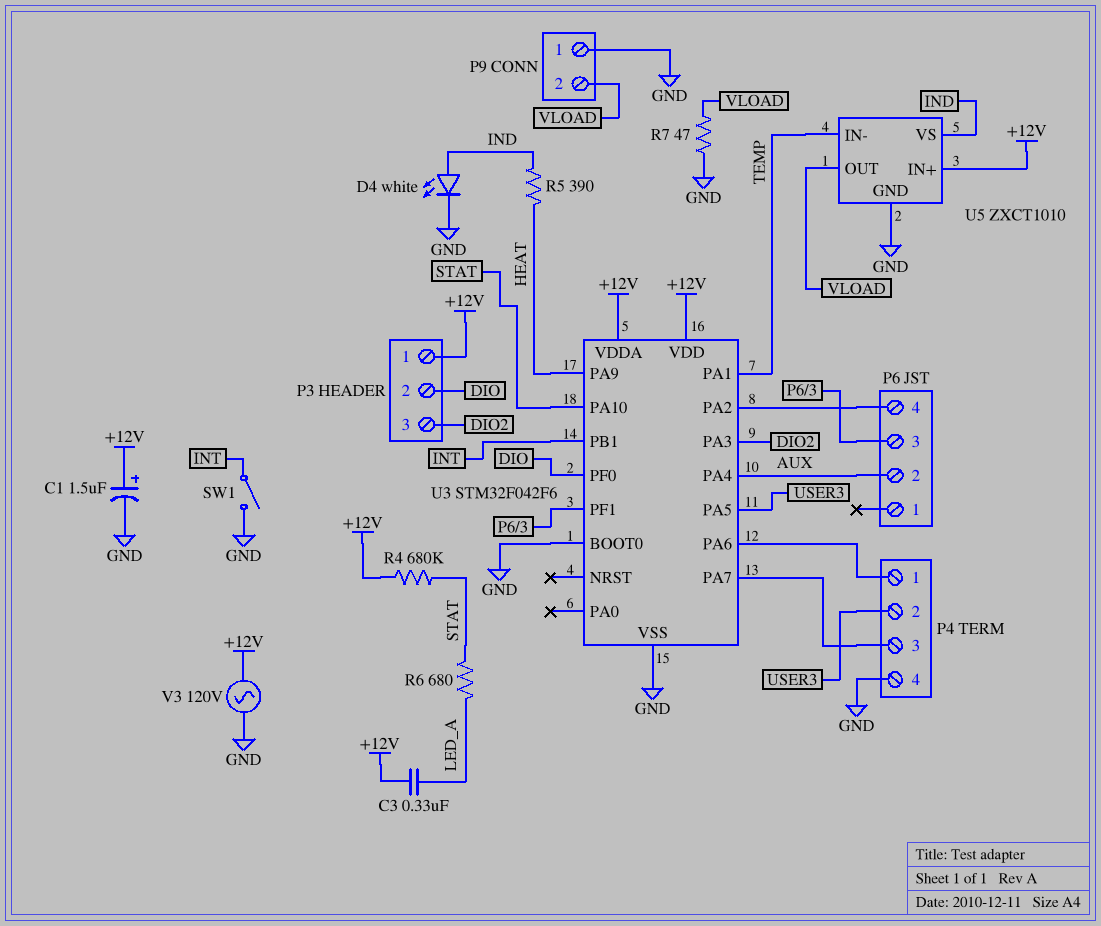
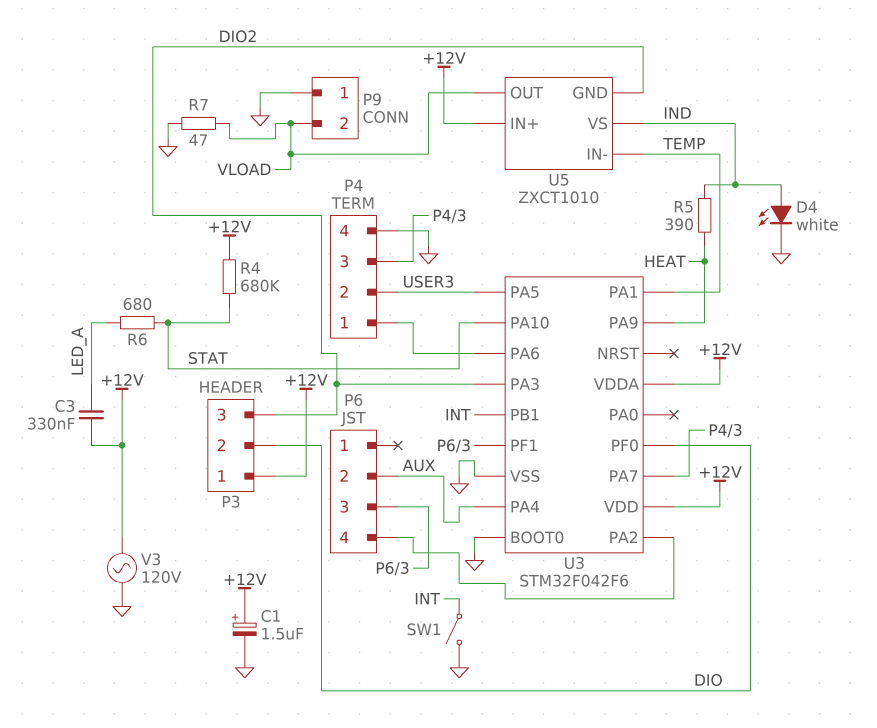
U5 pin GND: GND -> DIO2

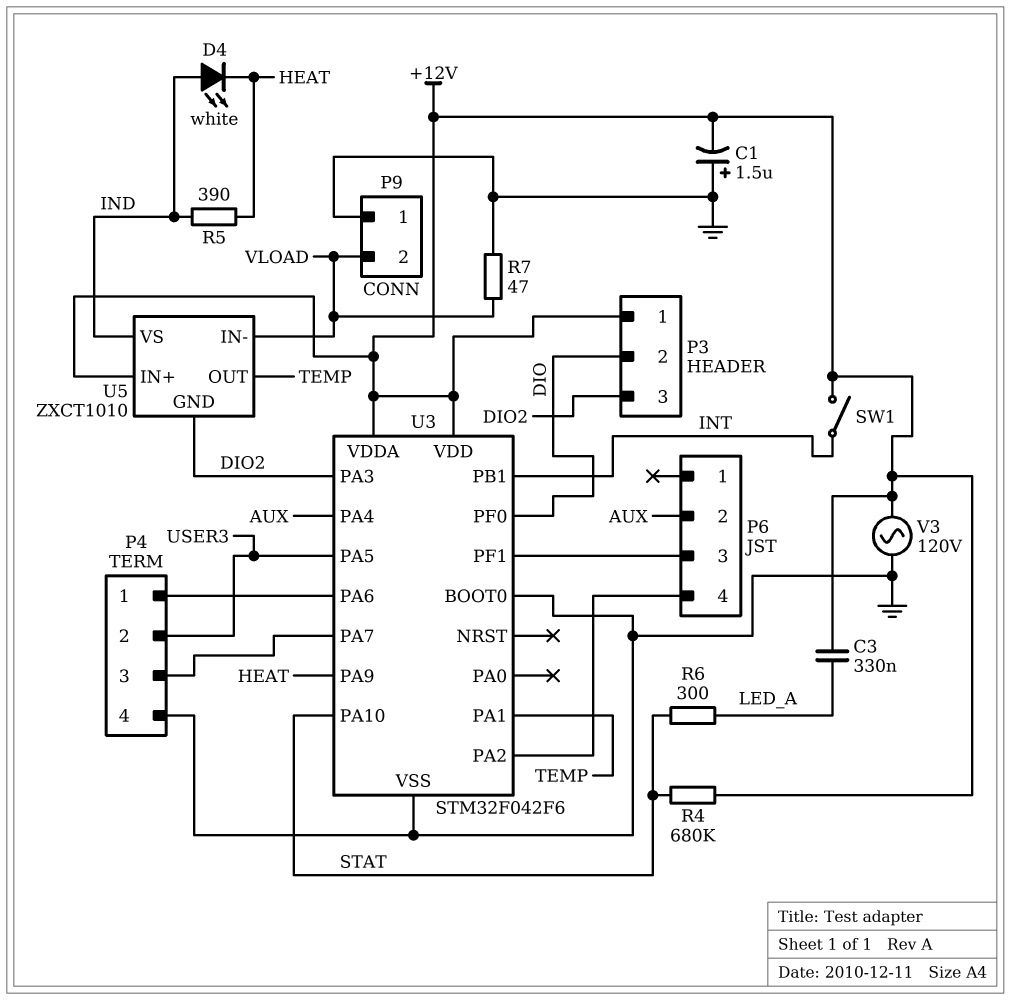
C1: 1.5uF (plus +12V, minus GND) -> 1.5uF (plus GND, minus +12V)
D4: LED white (A IND, K GND) -> LED white (A IND, K HEAT)
R6: 680 (LED_A, STAT) -> 300 (LED_A, STAT)
SW1: switch (GND, INT) -> switch (+12V, INT)
U5 pin IN-: TEMP -> VLOAD
U5 pin OUT: VLOAD -> TEMP

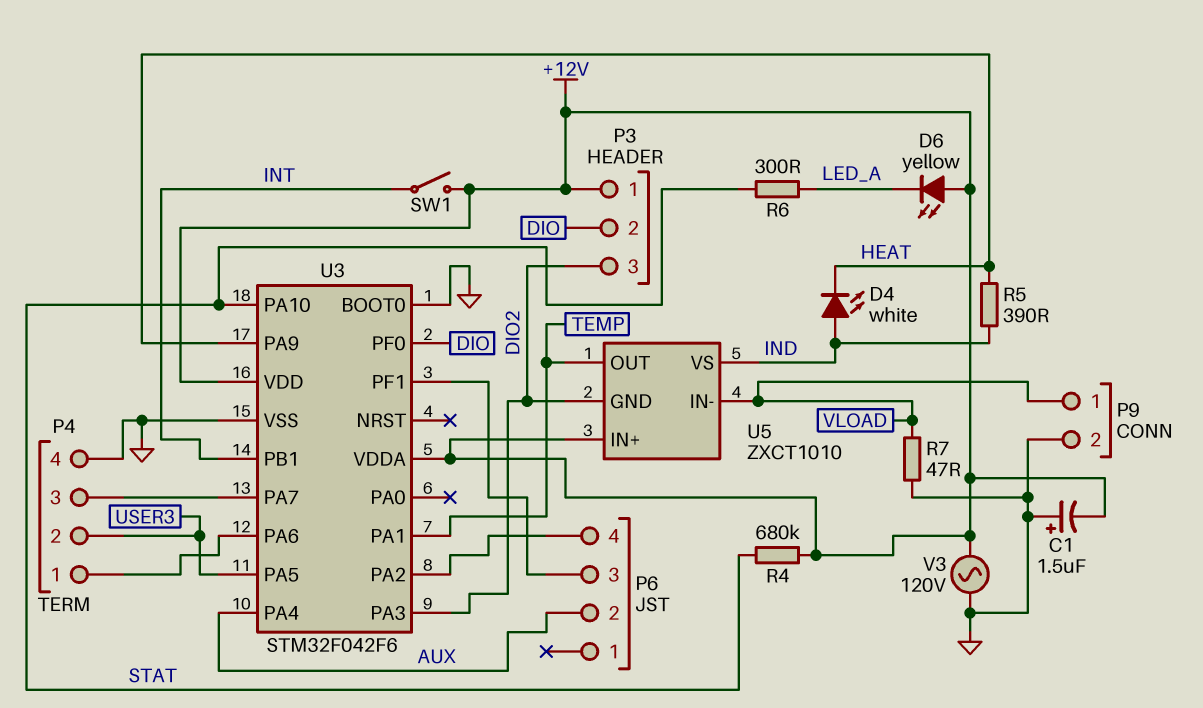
C3: 330nF (+12V, LED_A) -> none
D6: none -> LED yellow (A +12V, K LED_A)
P9 pin 1: GND -> VLOAD
P9 pin 2: VLOAD -> GND

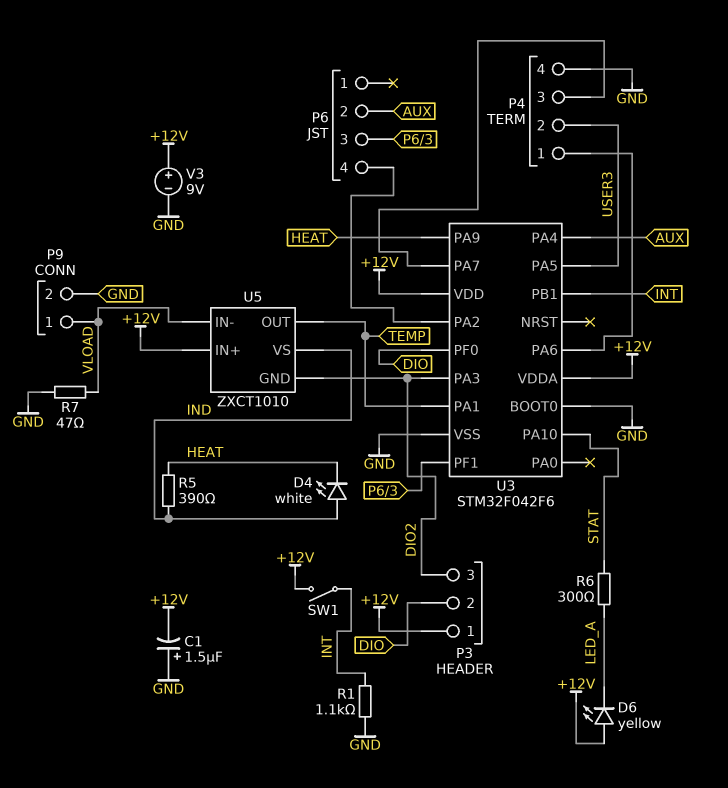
R1: none -> 1.1k (GND, INT)
R4: 680k (+12V, STAT) -> none
V3: AC 120V (+12V, GND) -> 9V (plus +12V, minus GND)

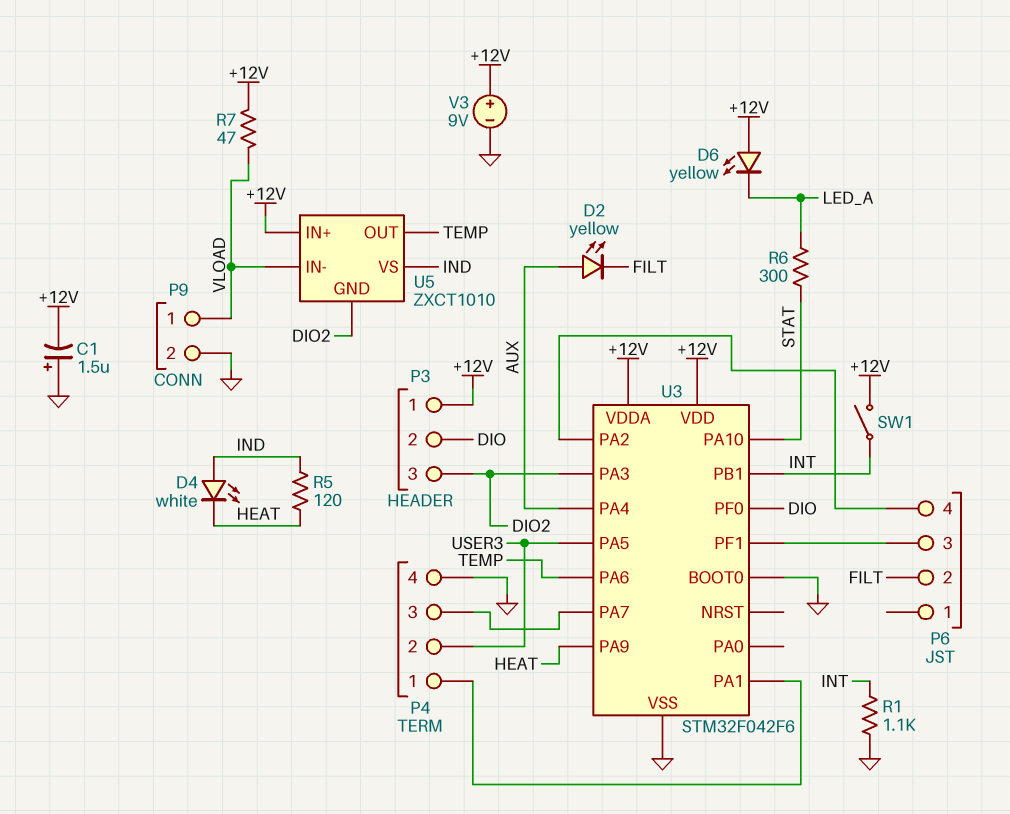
D2: none -> LED yellow (A AUX, K FILT)
P6 pin 2: AUX -> FILT
R5: 390 (HEAT, IND) -> 120 (HEAT, IND)
R7: 47 (GND, VLOAD) -> 47 (+12V, VLOAD)
U3 pin PA1: TEMP -> P4/1
U3 pin PA6: P4/1 -> TEMP

